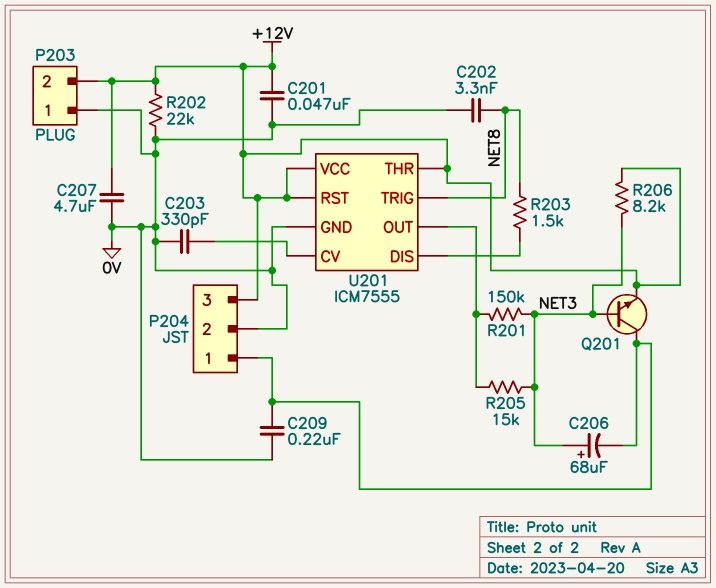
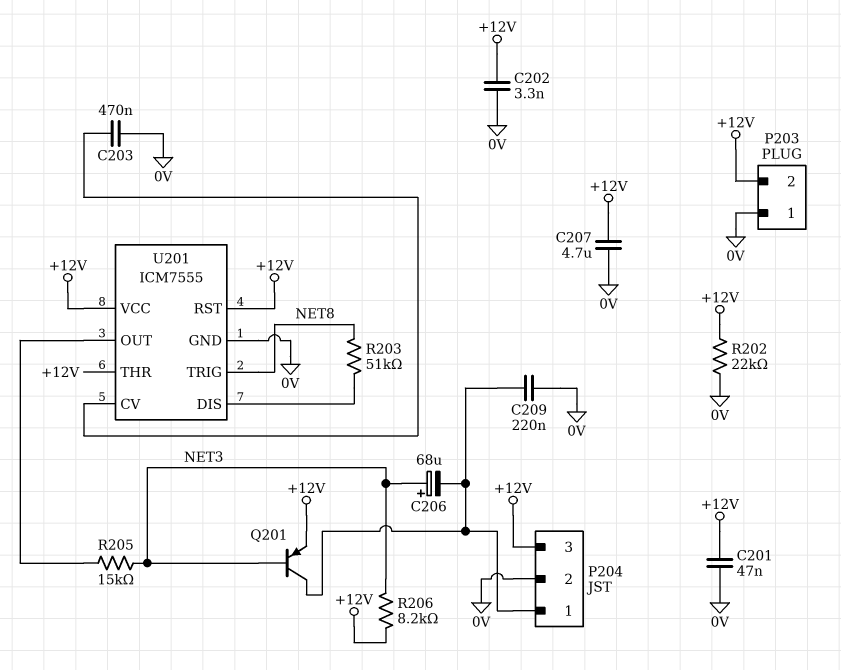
C202: 3.3nF (0V, NET8) -> 3.3nF (+12V, 0V)
C203: 330pF (0V, U201/CV) -> 470nF (0V, U201/CV)
Q201: NPN (B NET3, C P204/1, E +12V) -> PNP (B NET3, C P204/1, E +12V)
R201: 150k (NET3, U201/OUT) -> none
R203: 1.5k (NET8, U201/DIS) -> 51k (NET8, U201/DIS)

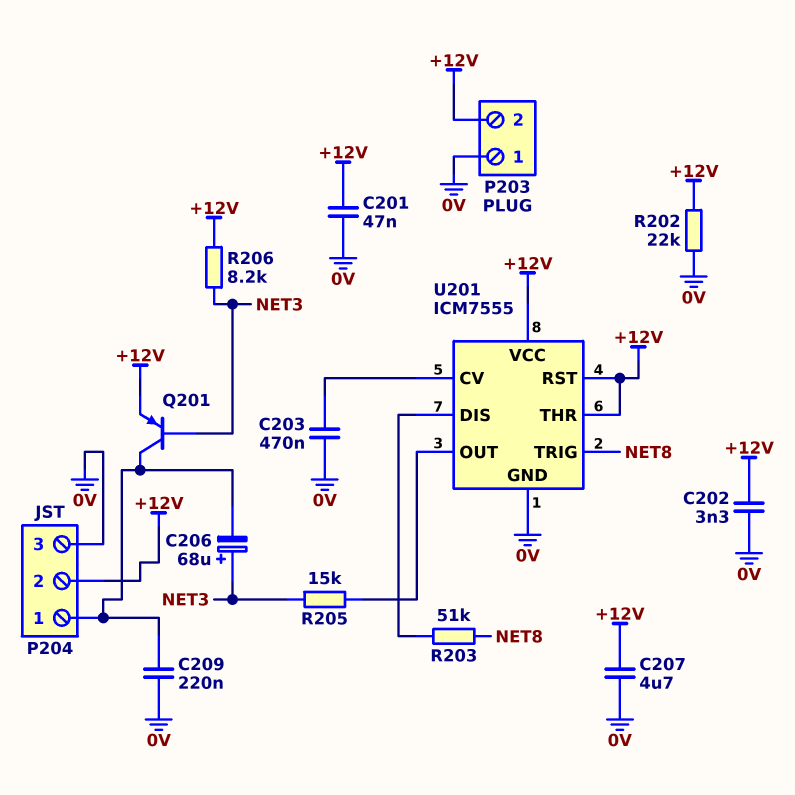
P204 pin 2: 0V -> +12V
P204 pin 3: +12V -> 0V

